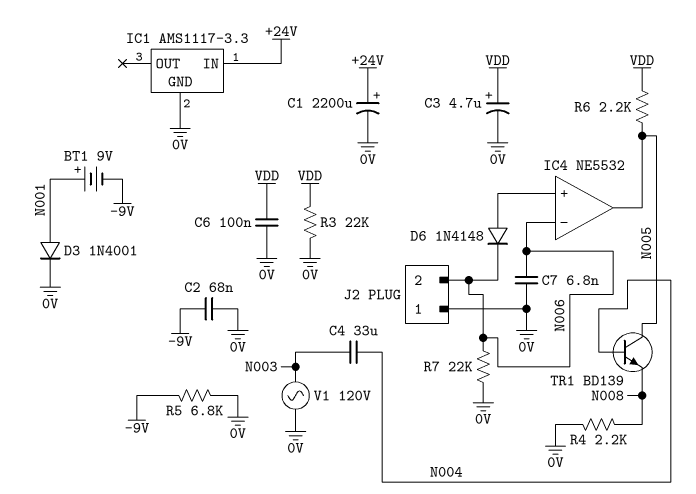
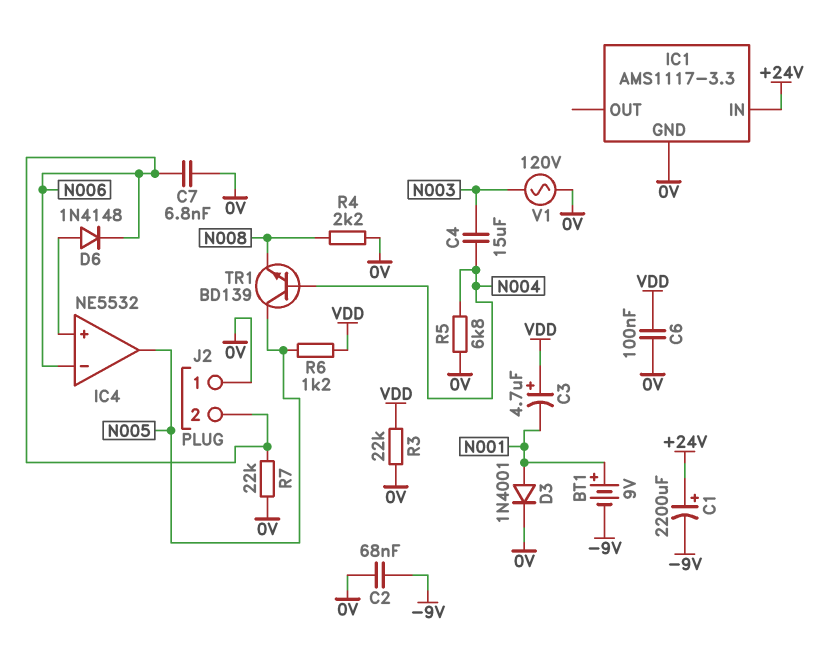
C1: 2200uF (plus +24V, minus 0V) -> 2200uF (plus +24V, minus -9V)
C3: 4.7uF (plus VDD, minus 0V) -> 4.7uF (plus VDD, minus N001)
C4: 33uF (N003, N004) -> 15uF (N003, N004)
R5: 6.8k (-9V, 0V) -> 6.8k (0V, N004)
R6: 2.2k (N005, VDD) -> 1.2k (N005, VDD)

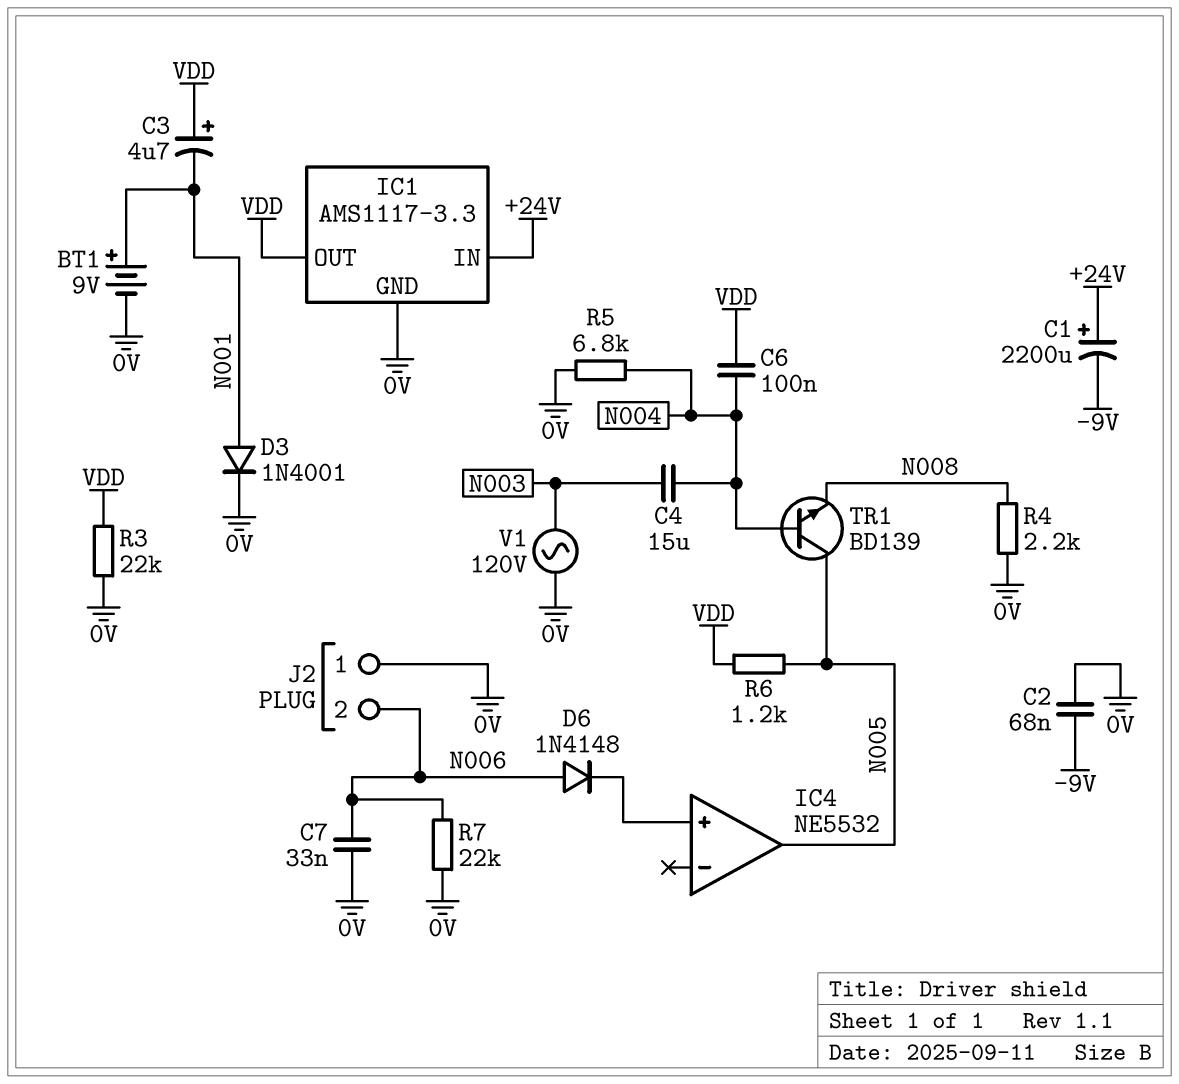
BT1: 9V (plus N001, minus -9V) -> 9V (plus N001, minus 0V)
C6: 100nF (0V, VDD) -> 100nF (N004, VDD)
C7: 6.8nF (0V, N006) -> 33nF (0V, N006)
D6: diode 1N4148 (A IC4/in+, K N006) -> diode 1N4148 (A N006, K IC4/in+)
IC1 pin OUT: none -> VDD
IC4 pin in-: N006 -> none

